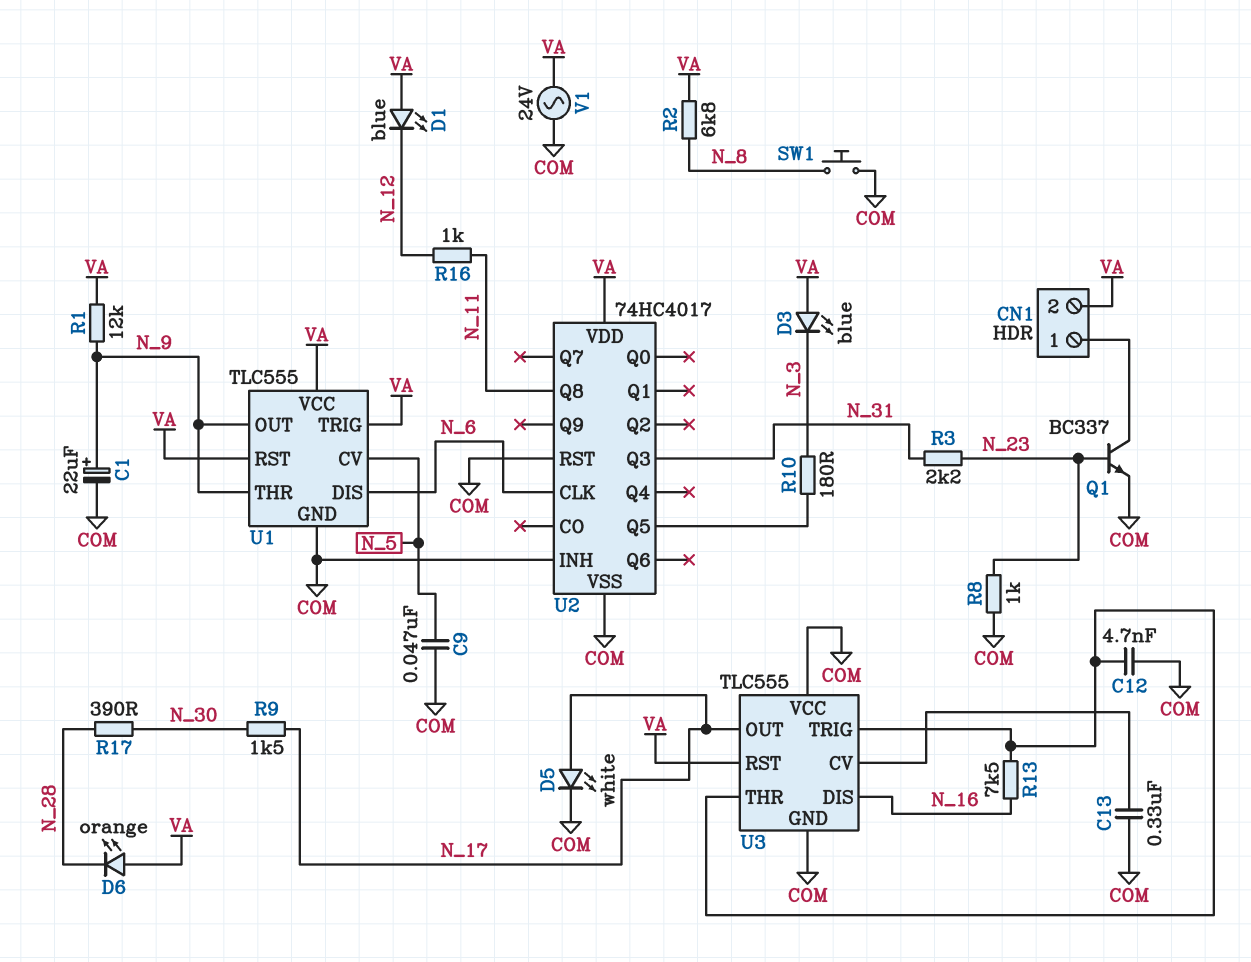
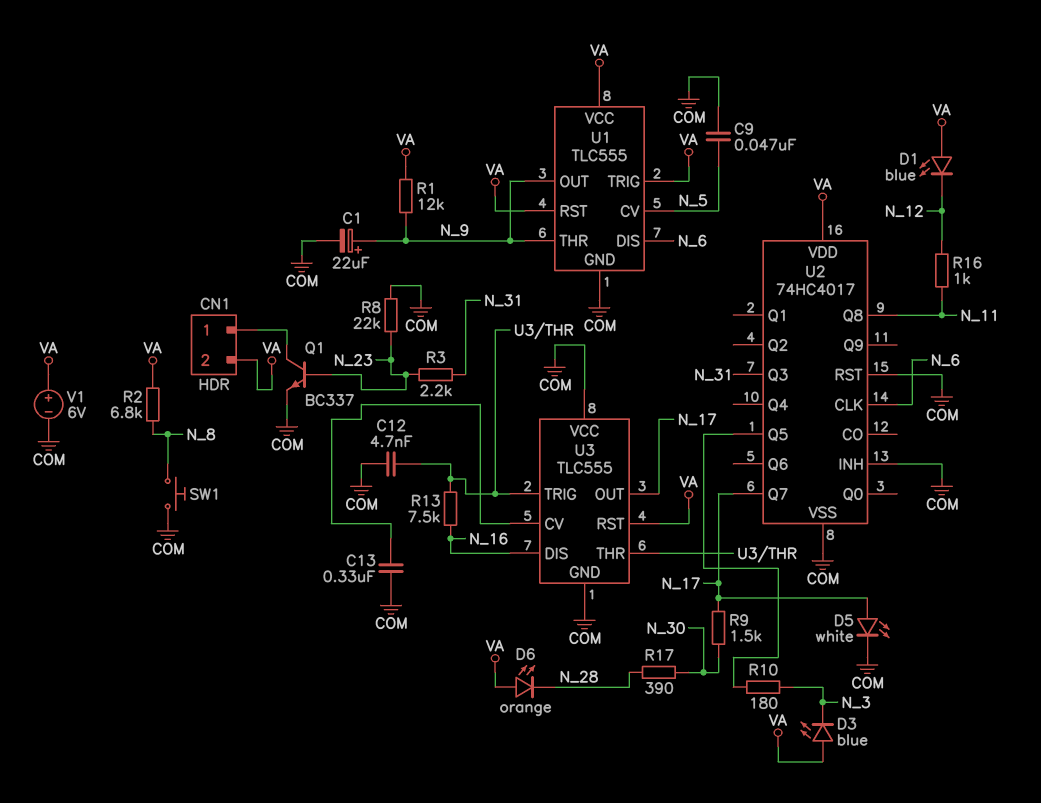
R8: 1k (COM, N_23) -> 22k (COM, N_23)
U2 pin Q7: none -> N_17
V1: AC 24V (COM, VA) -> 6V (plus VA, minus COM)

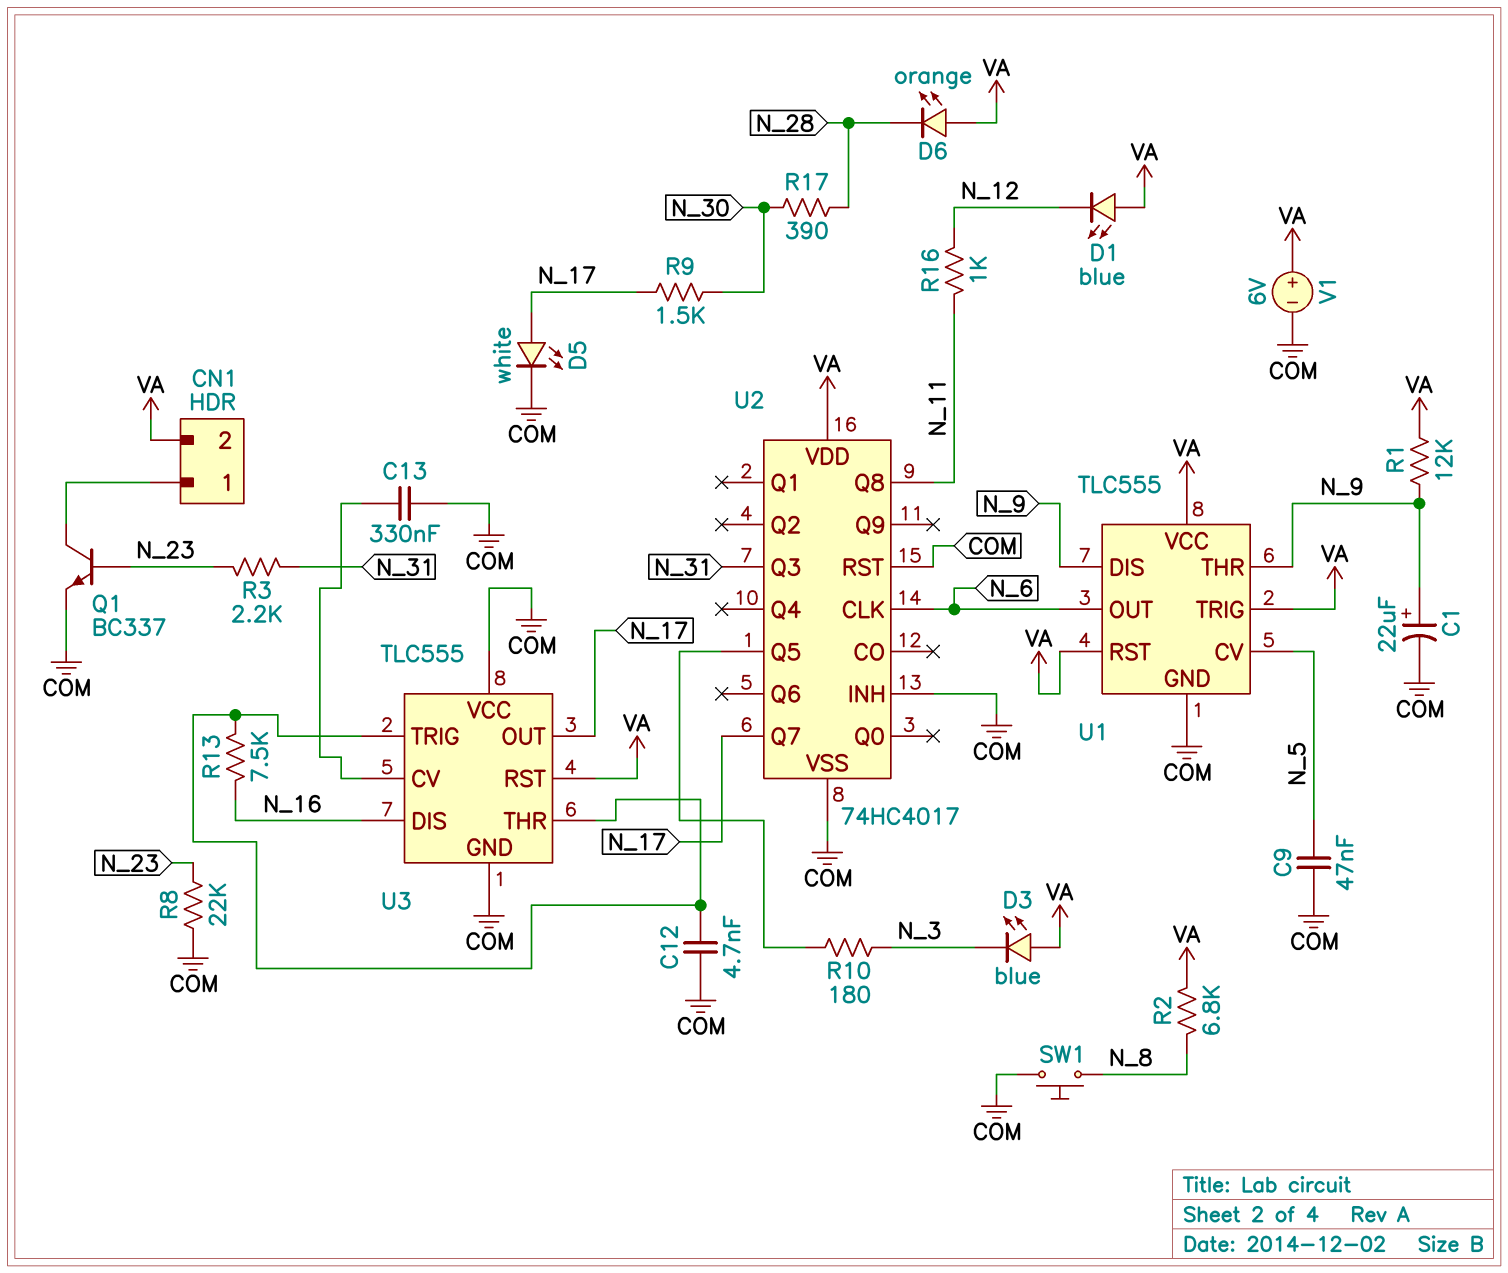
U1 pin DIS: N_6 -> N_9
U1 pin OUT: N_9 -> N_6

